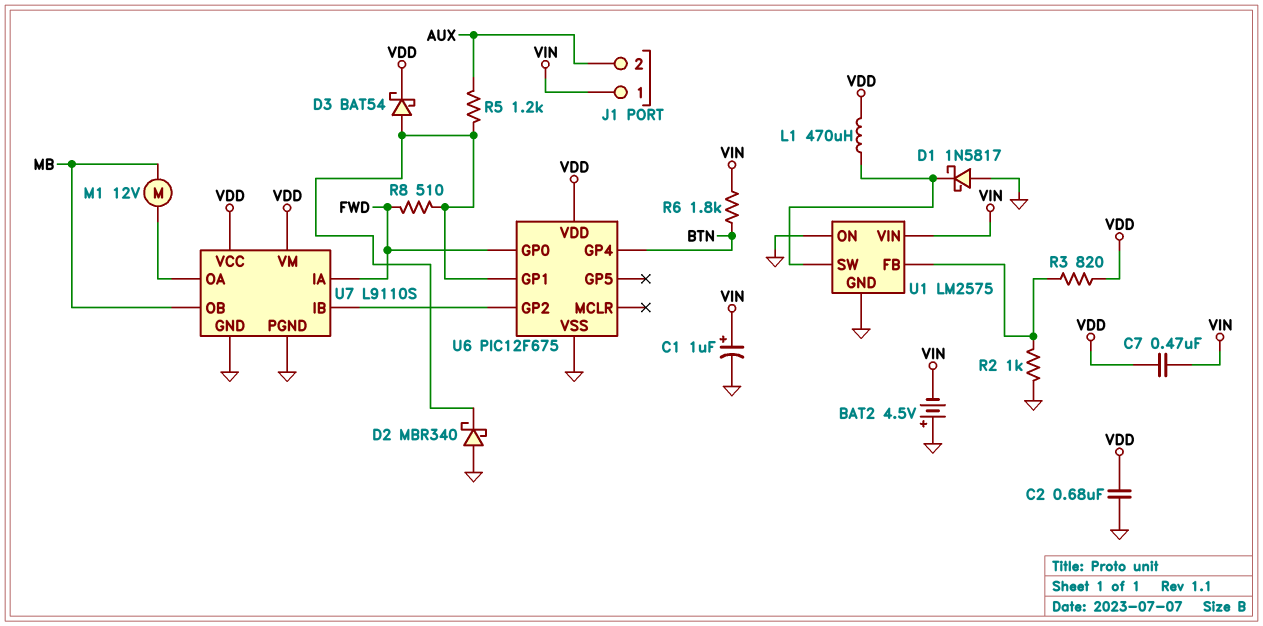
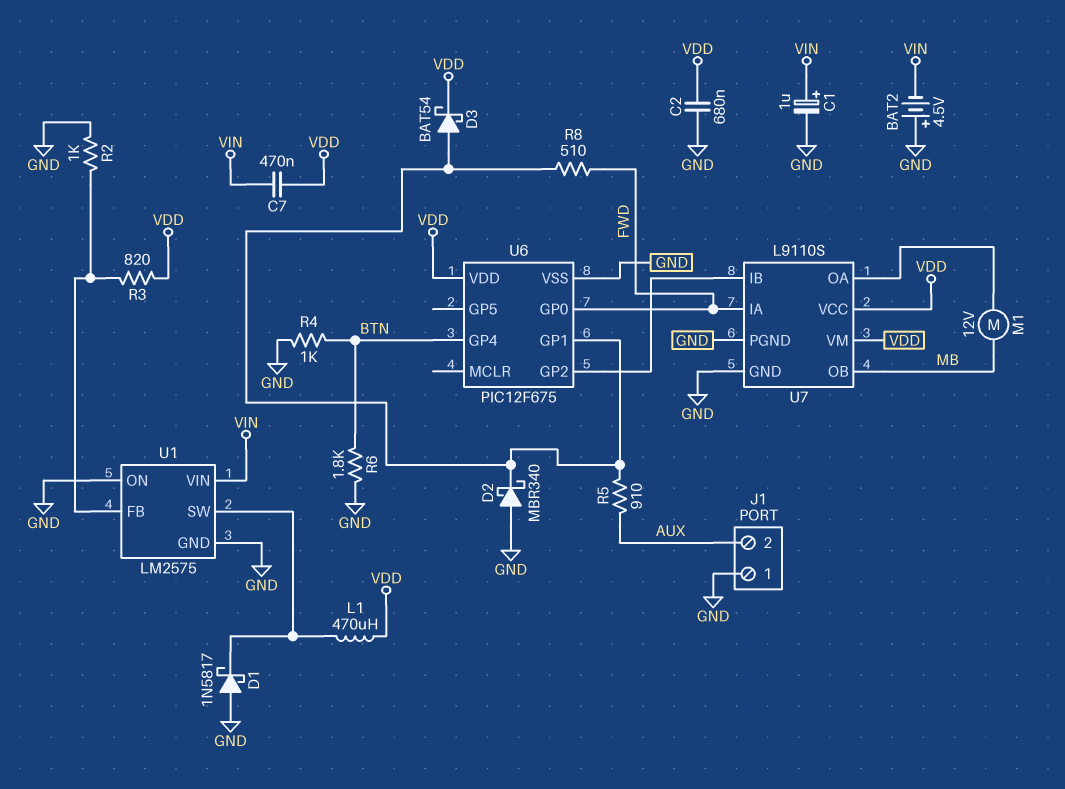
J1 pin 1: VIN -> GND
R4: none -> 1k (BTN, GND)
R5: 1.2k (AUX, U6/GP1) -> 910 (AUX, U6/GP1)
R6: 1.8k (BTN, VIN) -> 1.8k (BTN, GND)

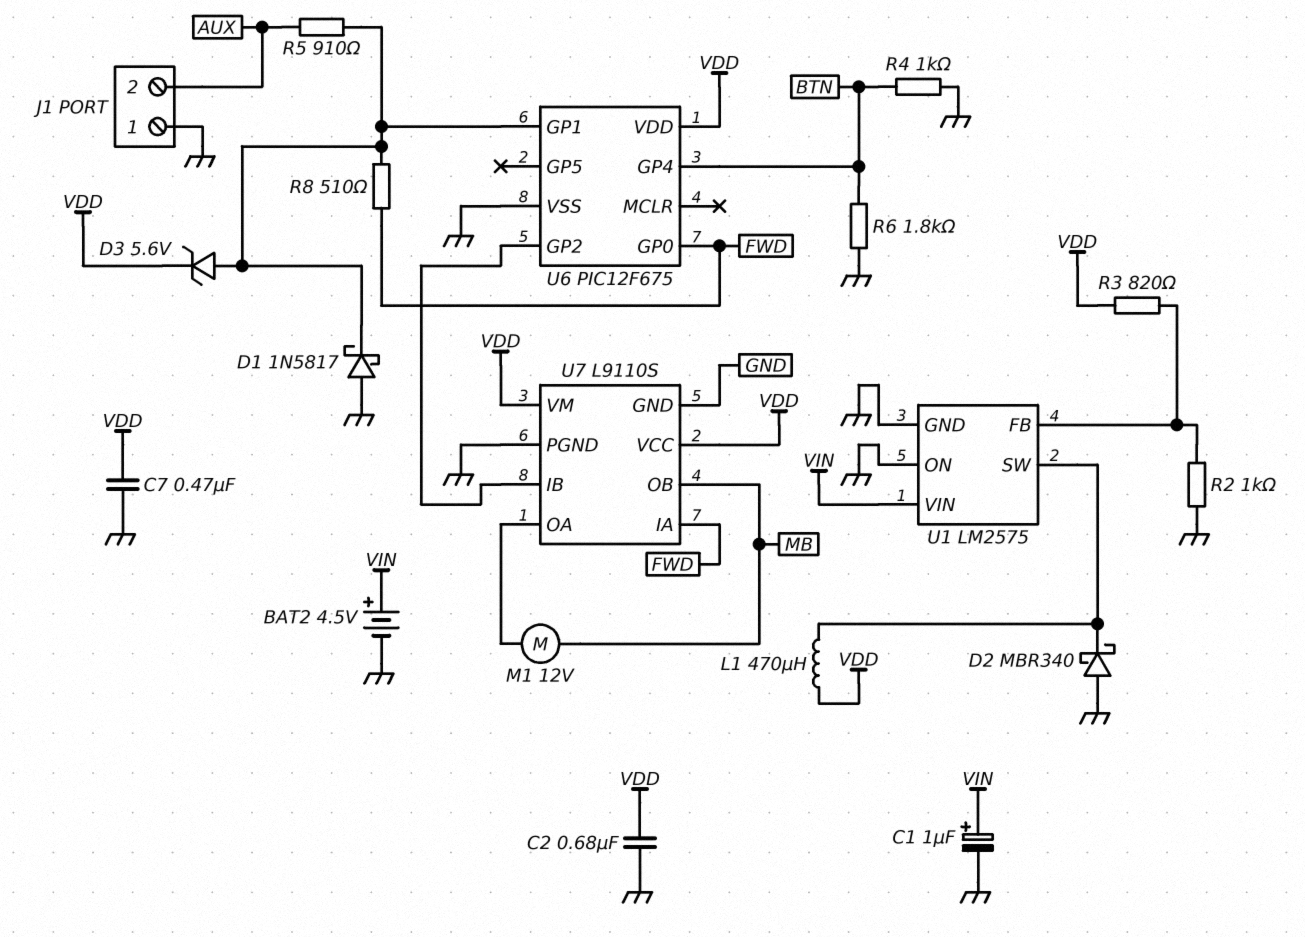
BAT2: 4.5V (plus GND, minus VIN) -> 4.5V (plus VIN, minus GND)
C7: 470nF (VDD, VIN) -> 470nF (GND, VDD)
D1: schottky 1N5817 (A GND, K U1/SW) -> schottky 1N5817 (A GND, K U6/GP1)
D2: schottky MBR340 (A GND, K U6/GP1) -> schottky MBR340 (A GND, K U1/SW)
D3: schottky BAT54 (A U6/GP1, K VDD) -> zener 5.6V (A U6/GP1, K VDD)

